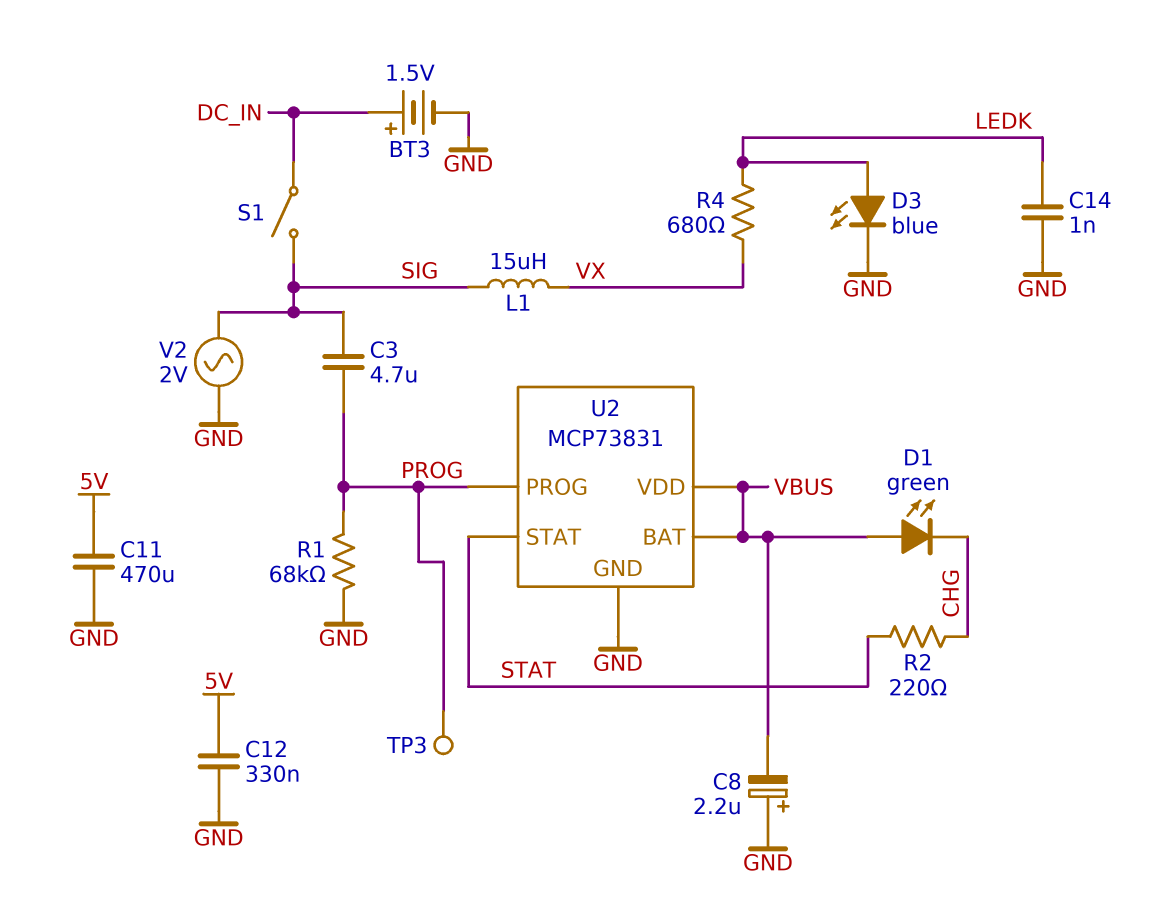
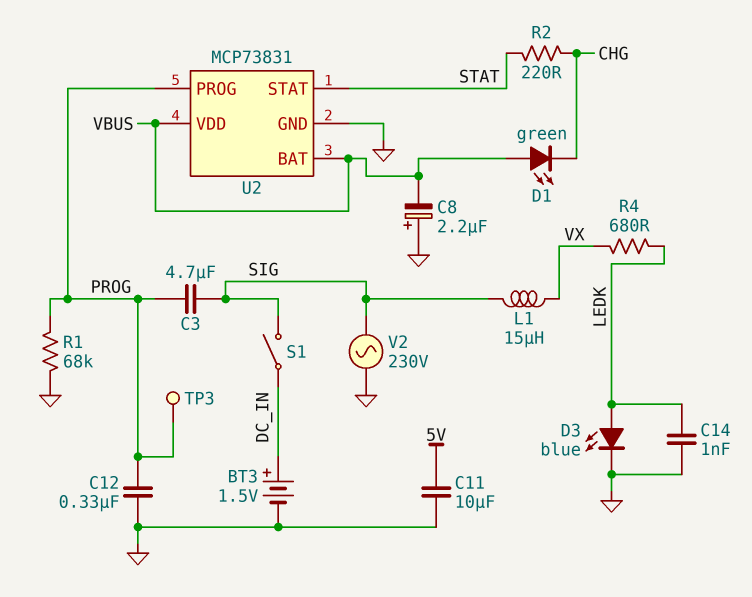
C11: 470uF (5V, GND) -> 10uF (5V, GND)
C12: 330nF (5V, GND) -> 330nF (GND, PROG)
V2: AC 2V (GND, SIG) -> AC 230V (GND, SIG)

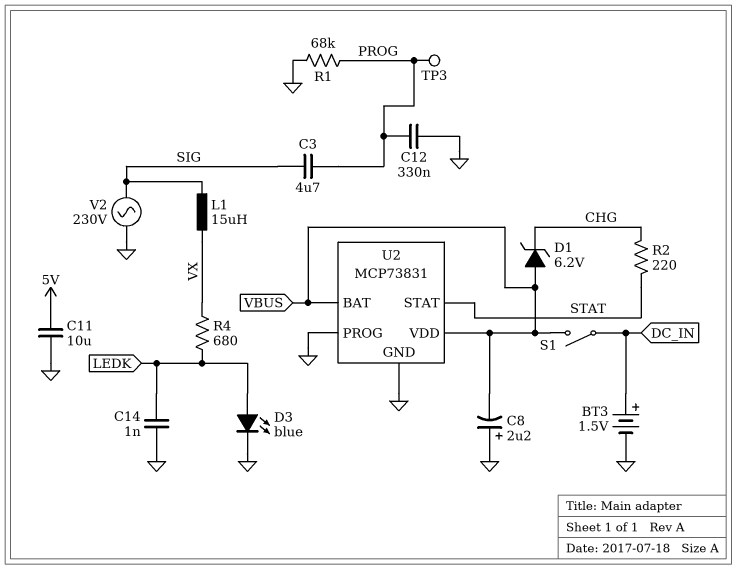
D1: LED green (A VBUS, K CHG) -> zener 6.2V (A VBUS, K CHG)
S1: switch (DC_IN, SIG) -> switch (DC_IN, VBUS)
U2 pin PROG: PROG -> GND

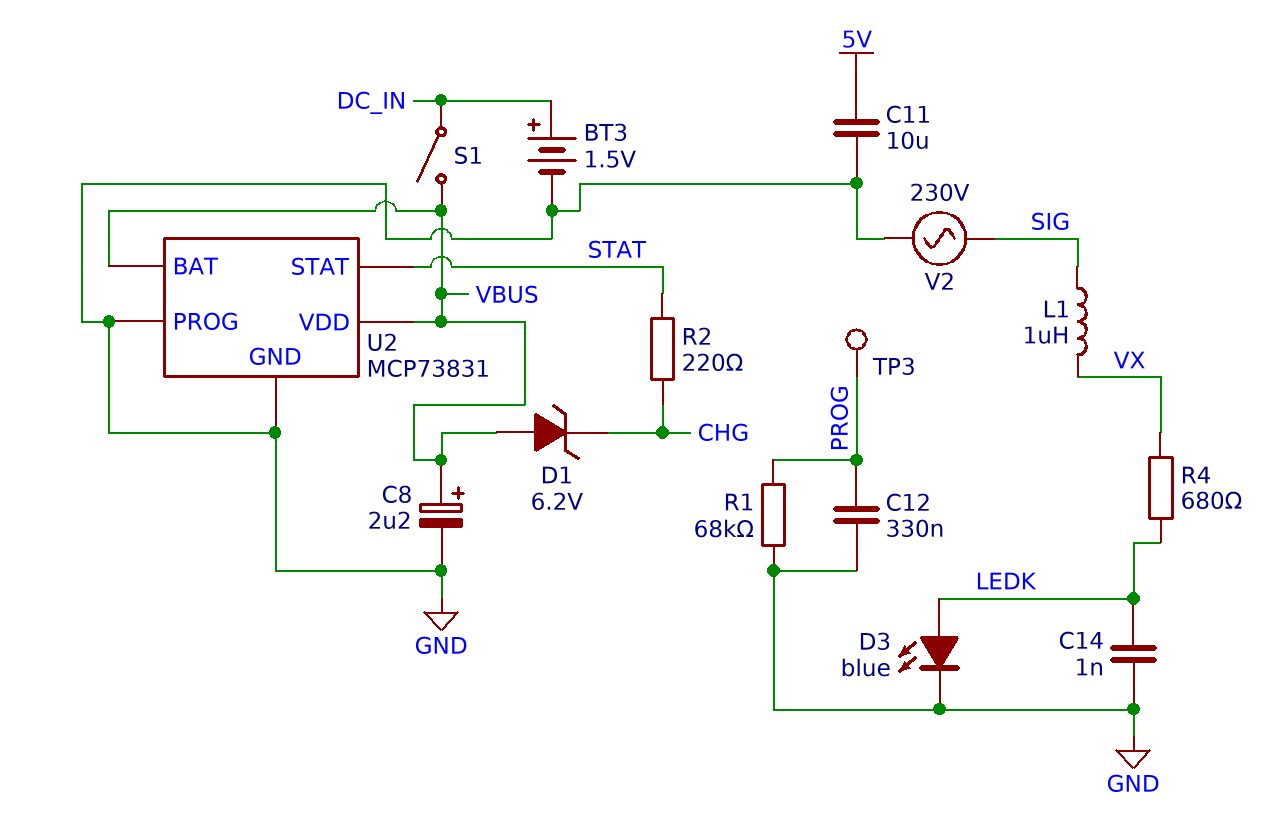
C3: 4.7uF (PROG, SIG) -> none
C8: 2.2uF (plus GND, minus VBUS) -> 2.2uF (plus VBUS, minus GND)
L1: 15uH (SIG, VX) -> 1uH (SIG, VX)

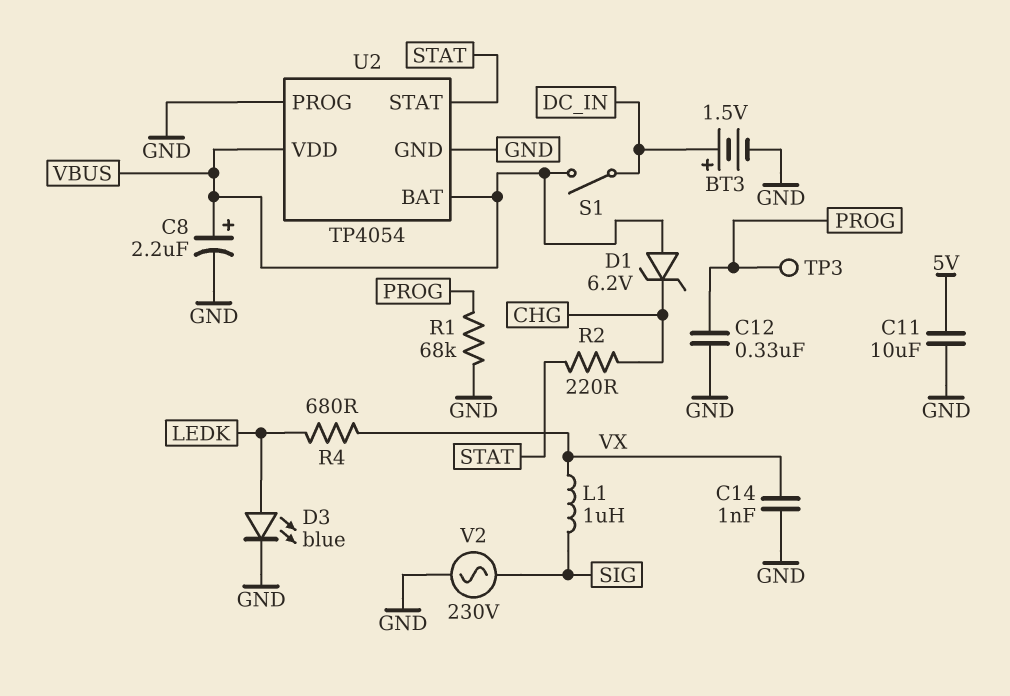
C14: 1nF (GND, LEDK) -> 1nF (GND, VX)
U2: MCP73831 -> TP4054

